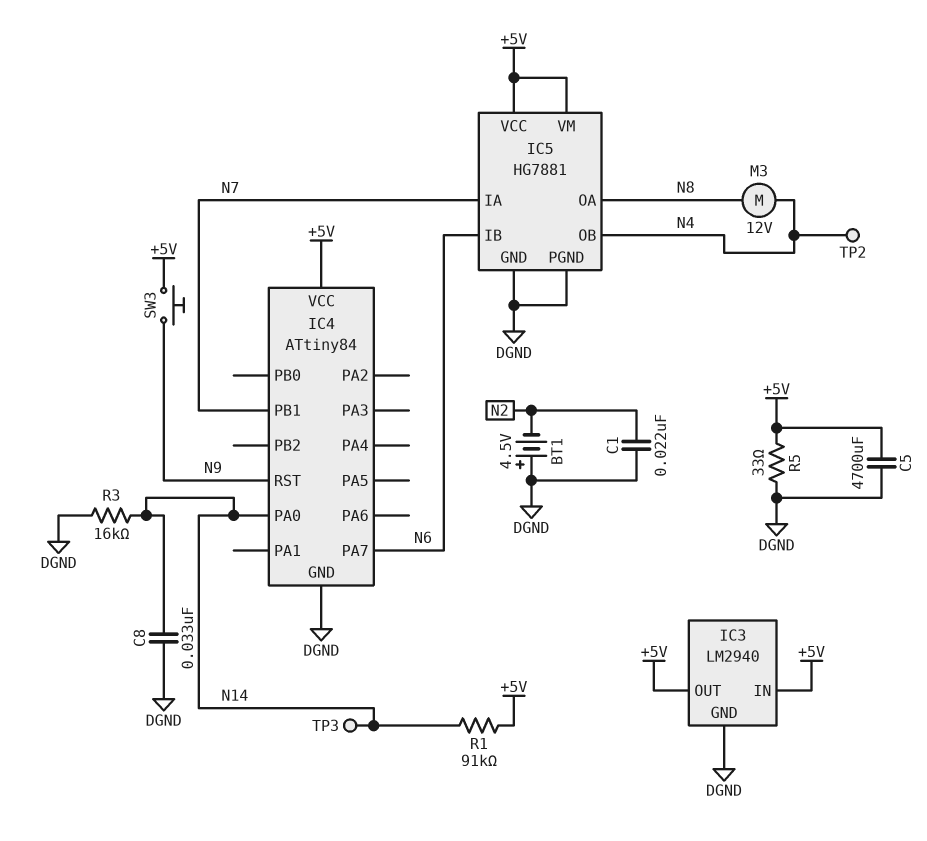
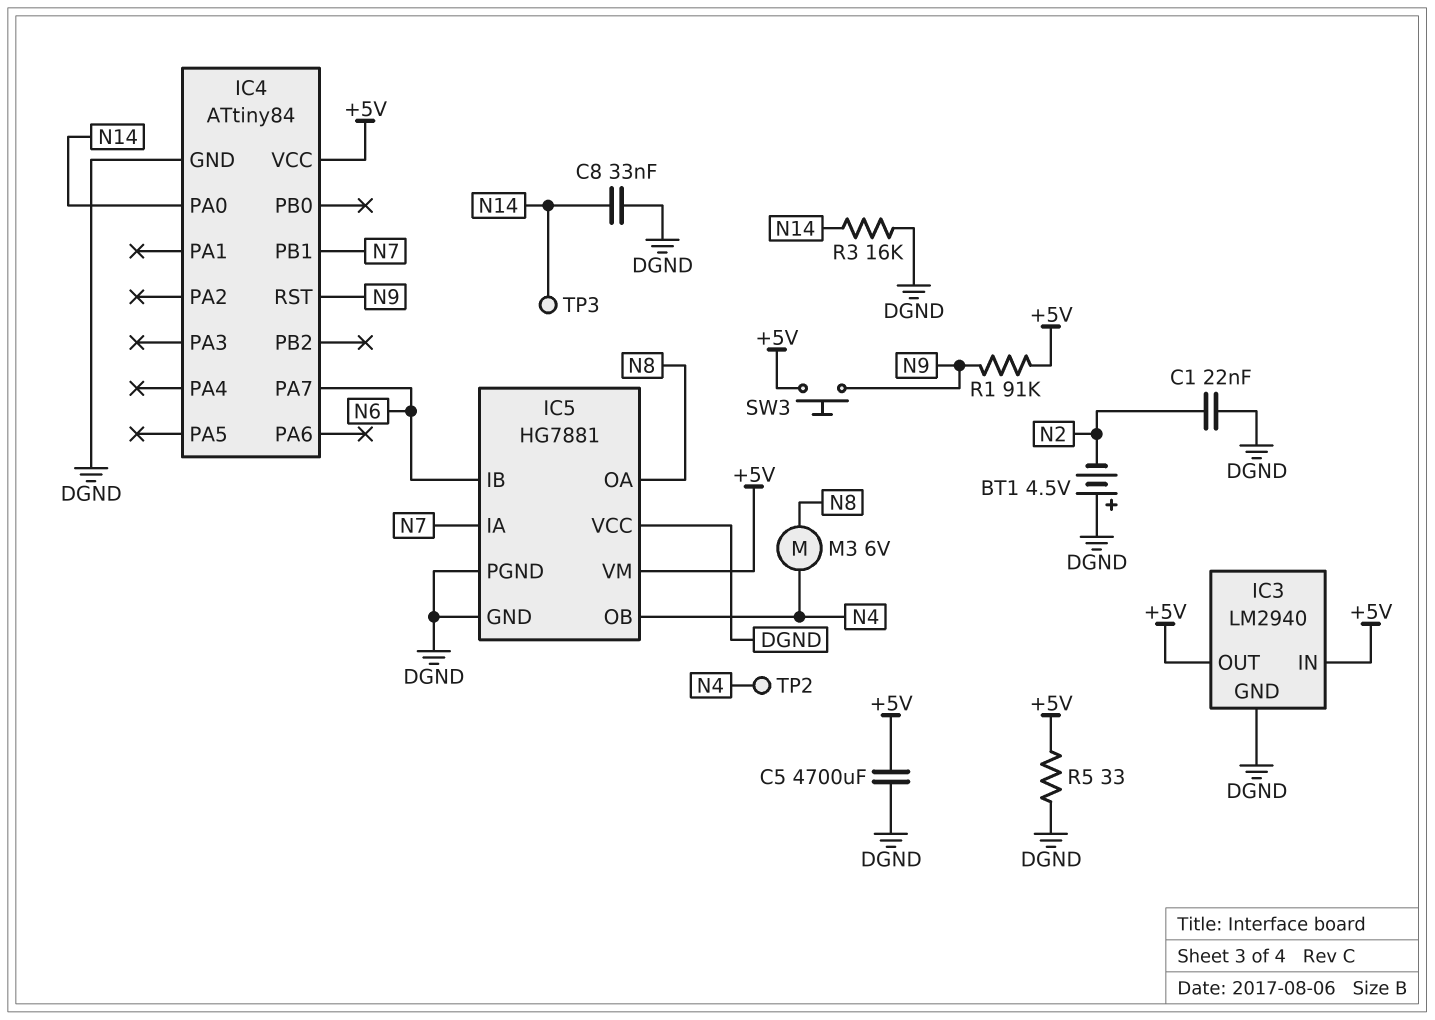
IC5 pin VCC: +5V -> DGND
M3: motor 12V (N4, N8) -> motor 6V (N4, N8)
R1: 91k (+5V, N14) -> 91k (+5V, N9)

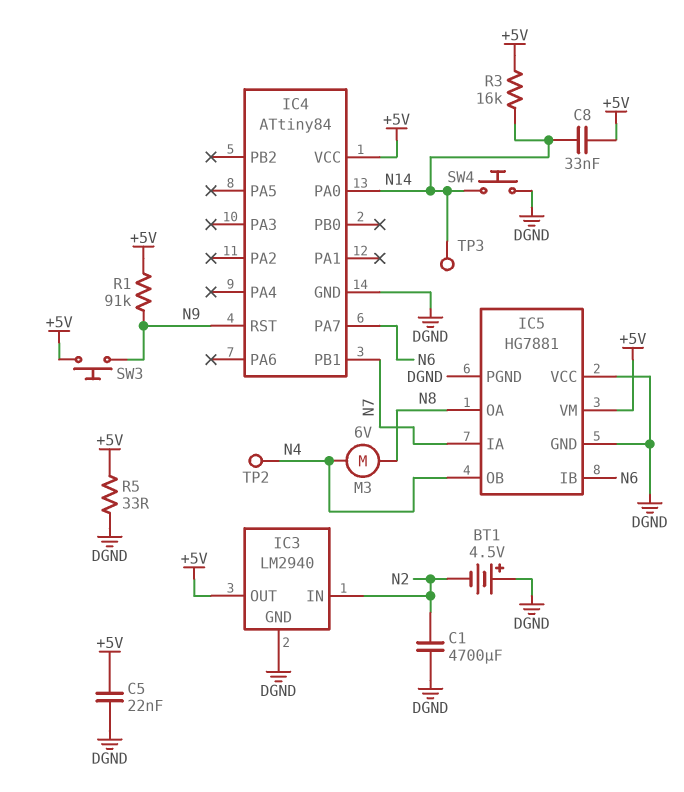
C1: 22nF (DGND, N2) -> 4700uF (DGND, N2)
C5: 4700uF (+5V, DGND) -> 22nF (+5V, DGND)
C8: 33nF (DGND, N14) -> 33nF (+5V, N14)
IC3 pin IN: +5V -> N2
R3: 16k (DGND, N14) -> 16k (+5V, N14)
SW4: none -> button (DGND, N14)

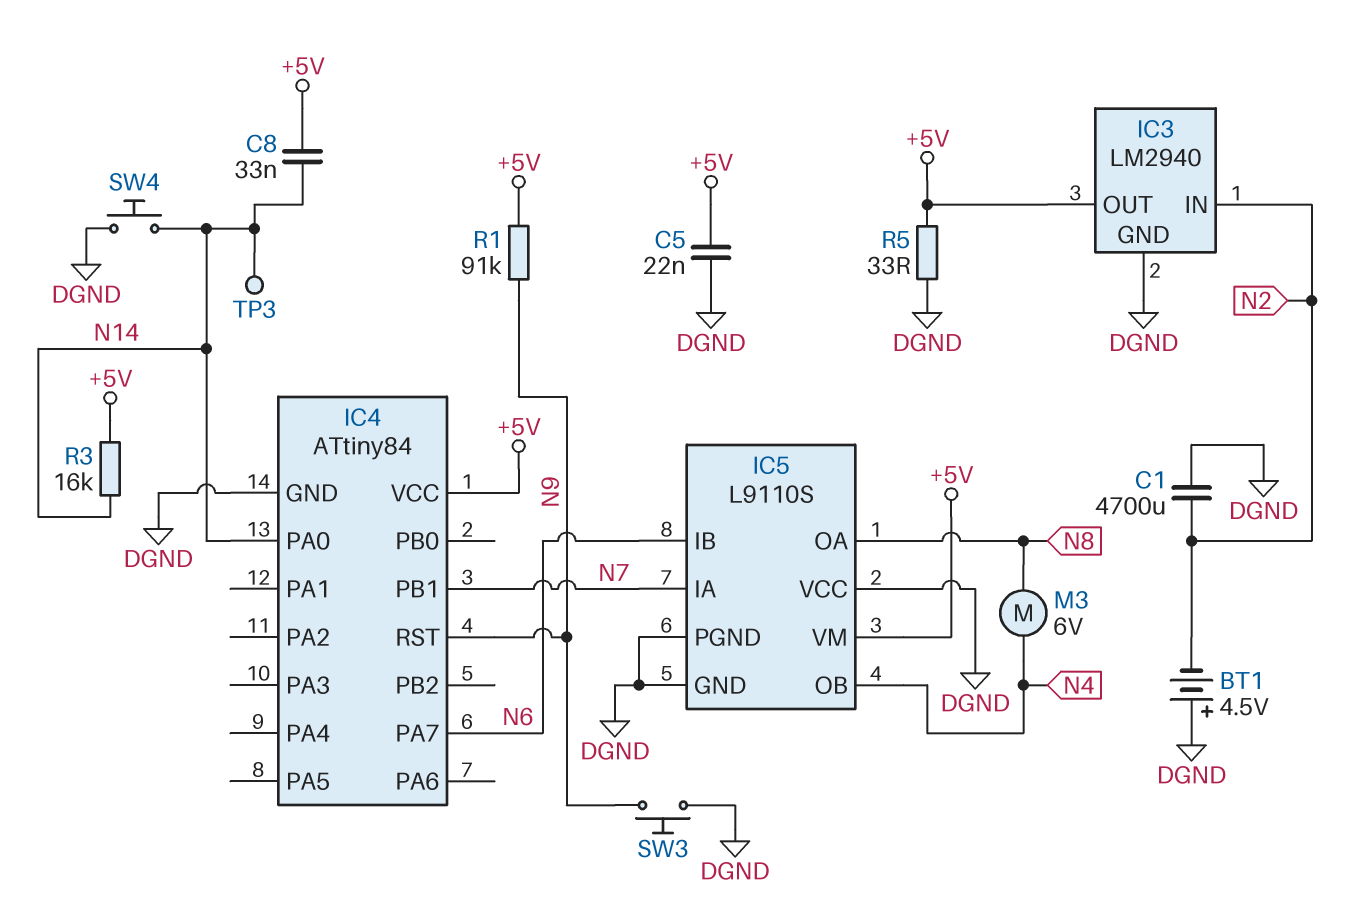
IC5: HG7881 -> L9110S
SW3: button (+5V, N9) -> button (DGND, N9)
TP2: test point (N4) -> none

